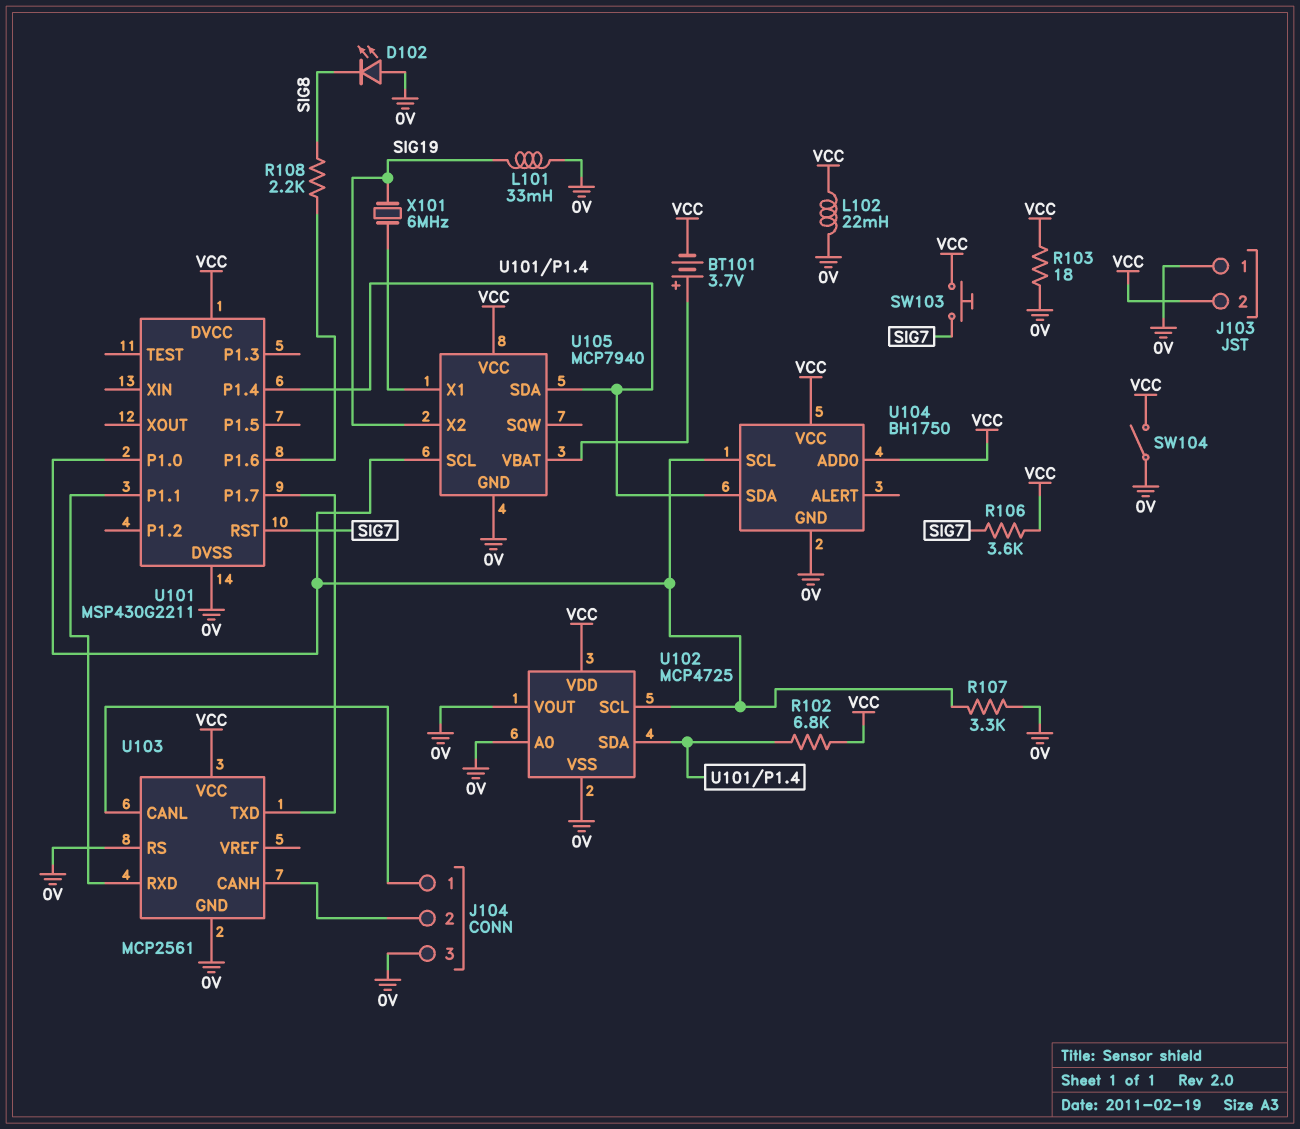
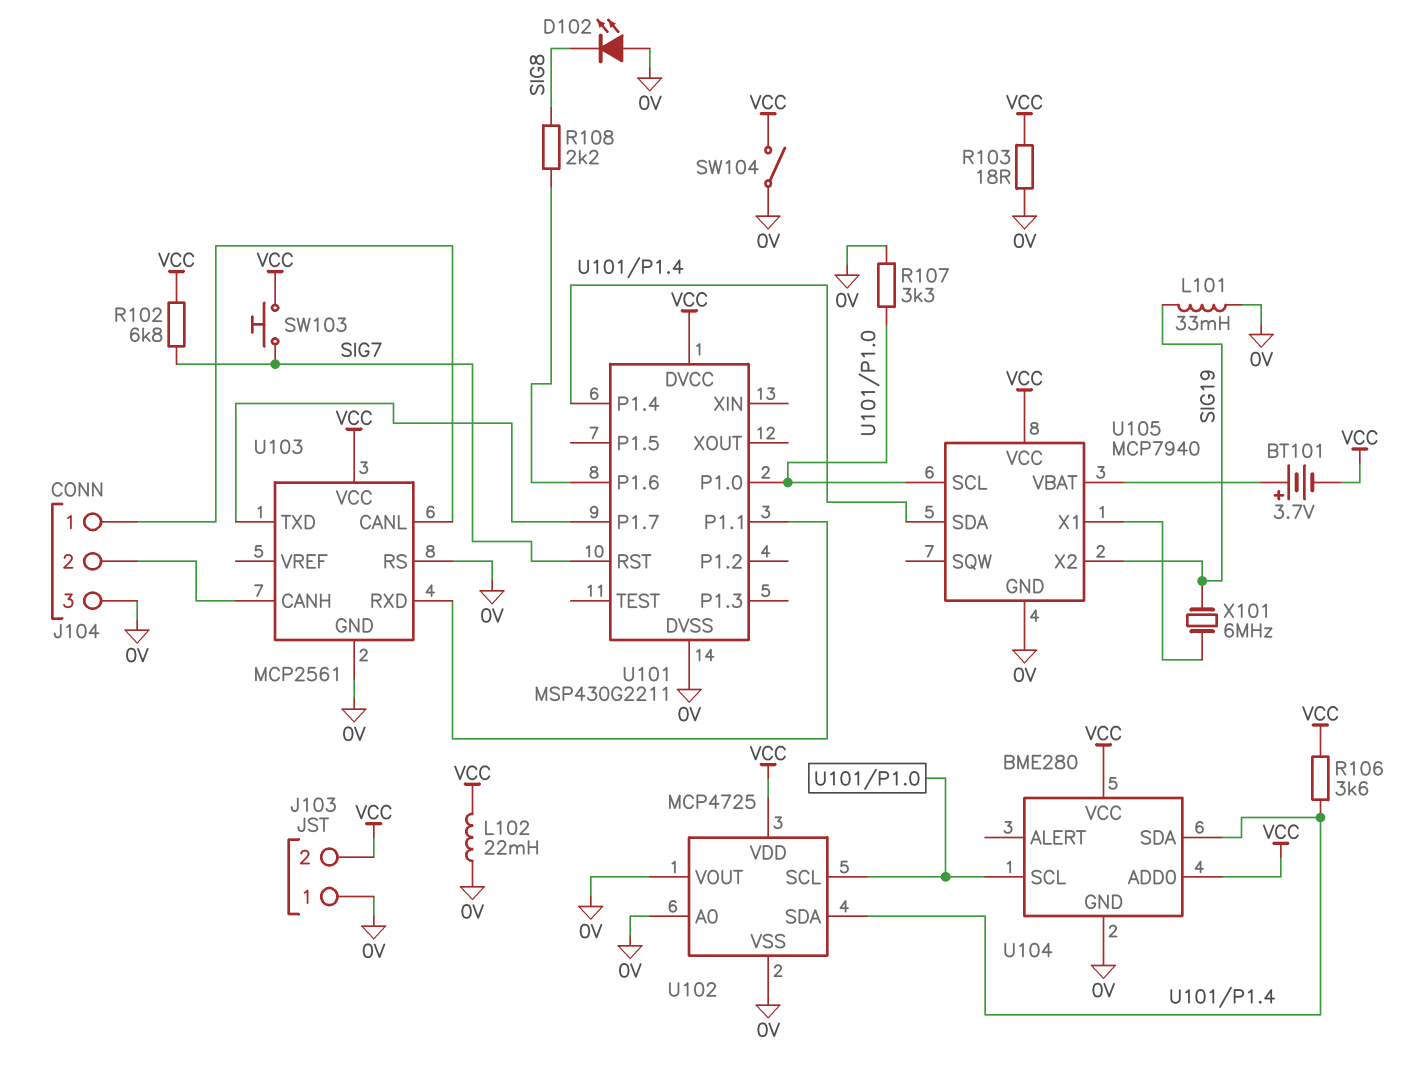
R102: 6.8k (U101/P1.4, VCC) -> 6.8k (SIG7, VCC)
R106: 3.6k (SIG7, VCC) -> 3.6k (U101/P1.4, VCC)
U104: BH1750 -> BME280

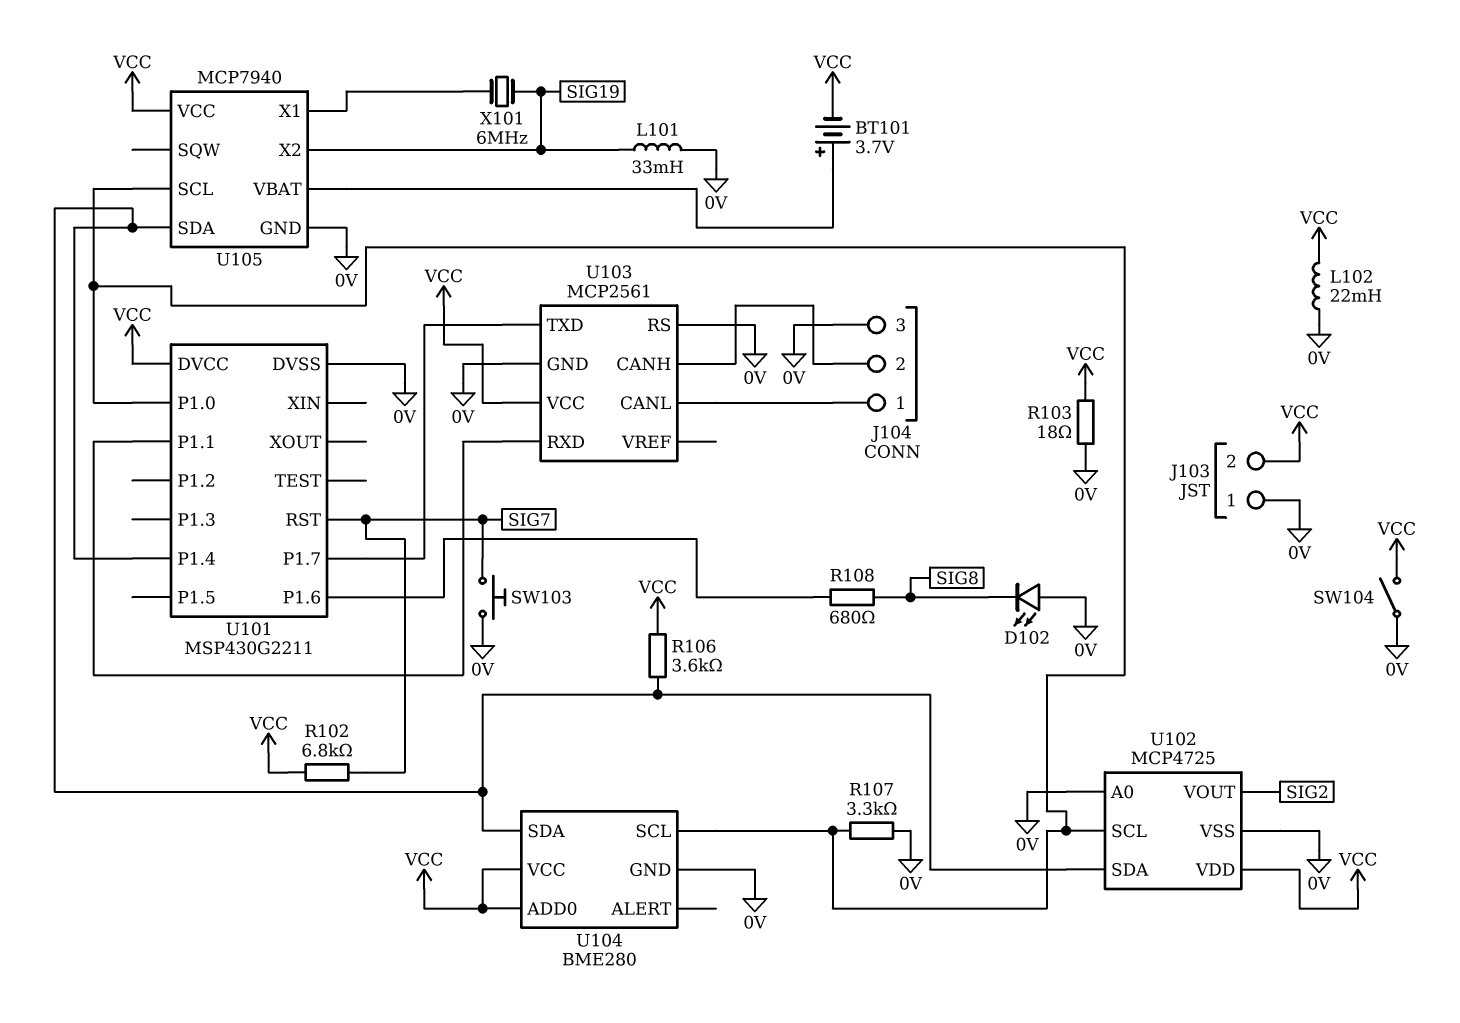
R108: 2.2k (SIG8, U101/P1.6) -> 680 (SIG8, U101/P1.6)
SW103: button (SIG7, VCC) -> button (0V, SIG7)
U102 pin VOUT: 0V -> SIG2

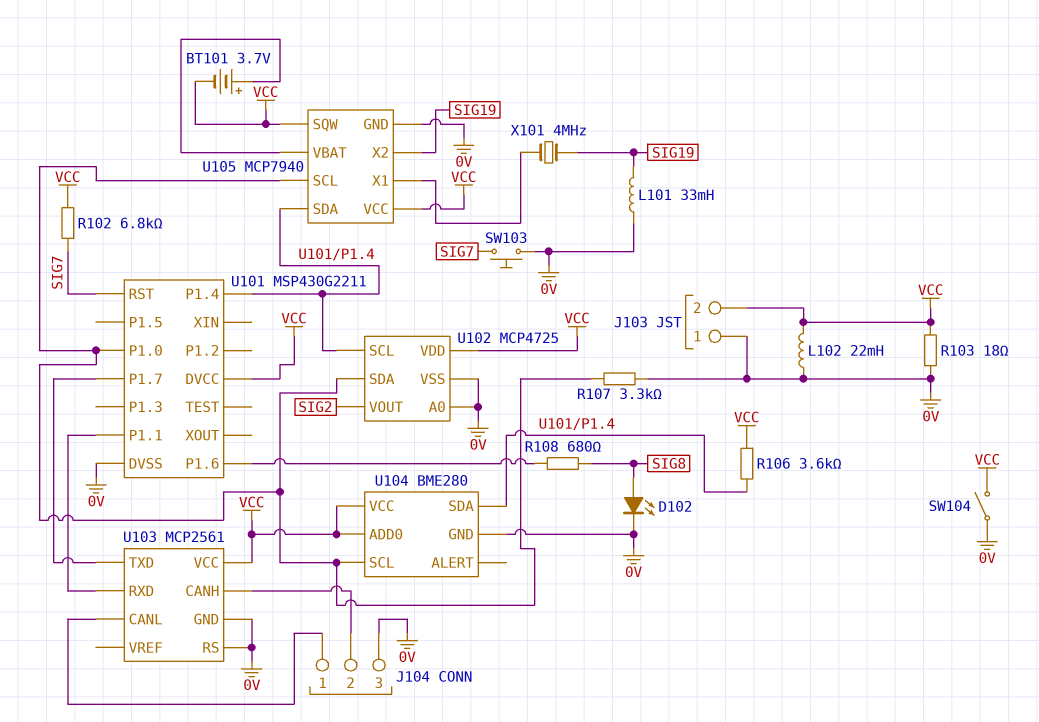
D102: LED (A 0V, K SIG8) -> LED (A SIG8, K 0V)
U102 pin SCL: U101/P1.0 -> U101/P1.4
U102 pin SDA: U101/P1.4 -> U101/P1.0
U105 pin SQW: none -> VCC
X101: 6MHz (SIG19, U105/X1) -> 4MHz (SIG19, U105/X1)

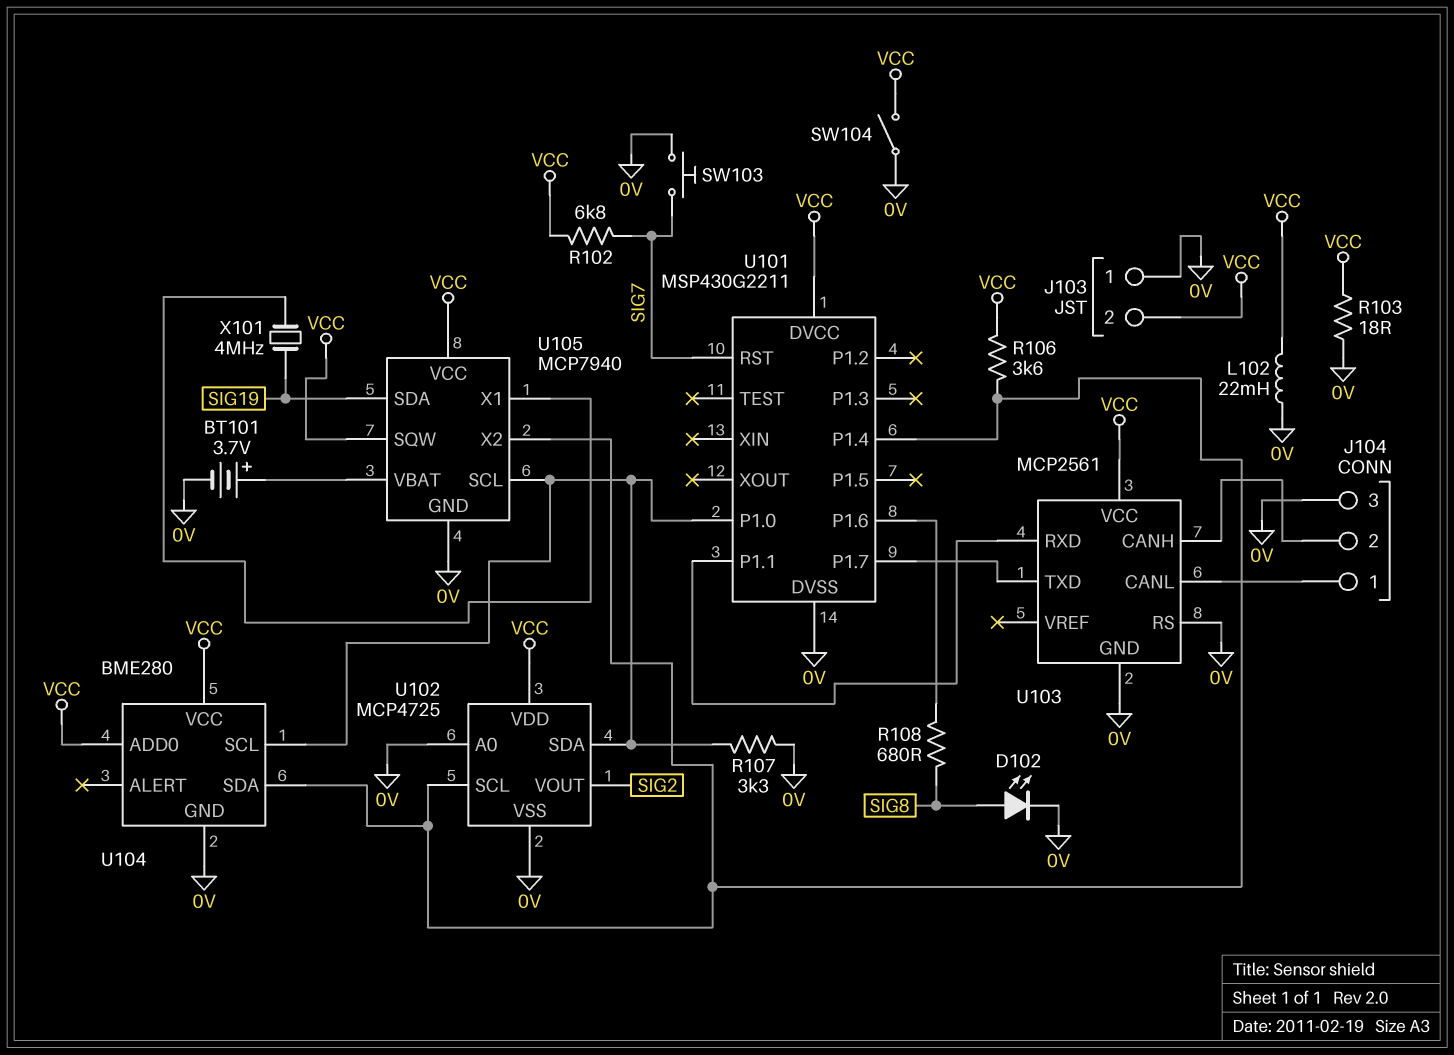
BT101: 3.7V (plus U105/VBAT, minus VCC) -> 3.7V (plus U105/VBAT, minus 0V)
L101: 33mH (0V, SIG19) -> none
U105 pin SDA: U101/P1.4 -> SIG19
U105 pin X2: SIG19 -> U101/P1.4

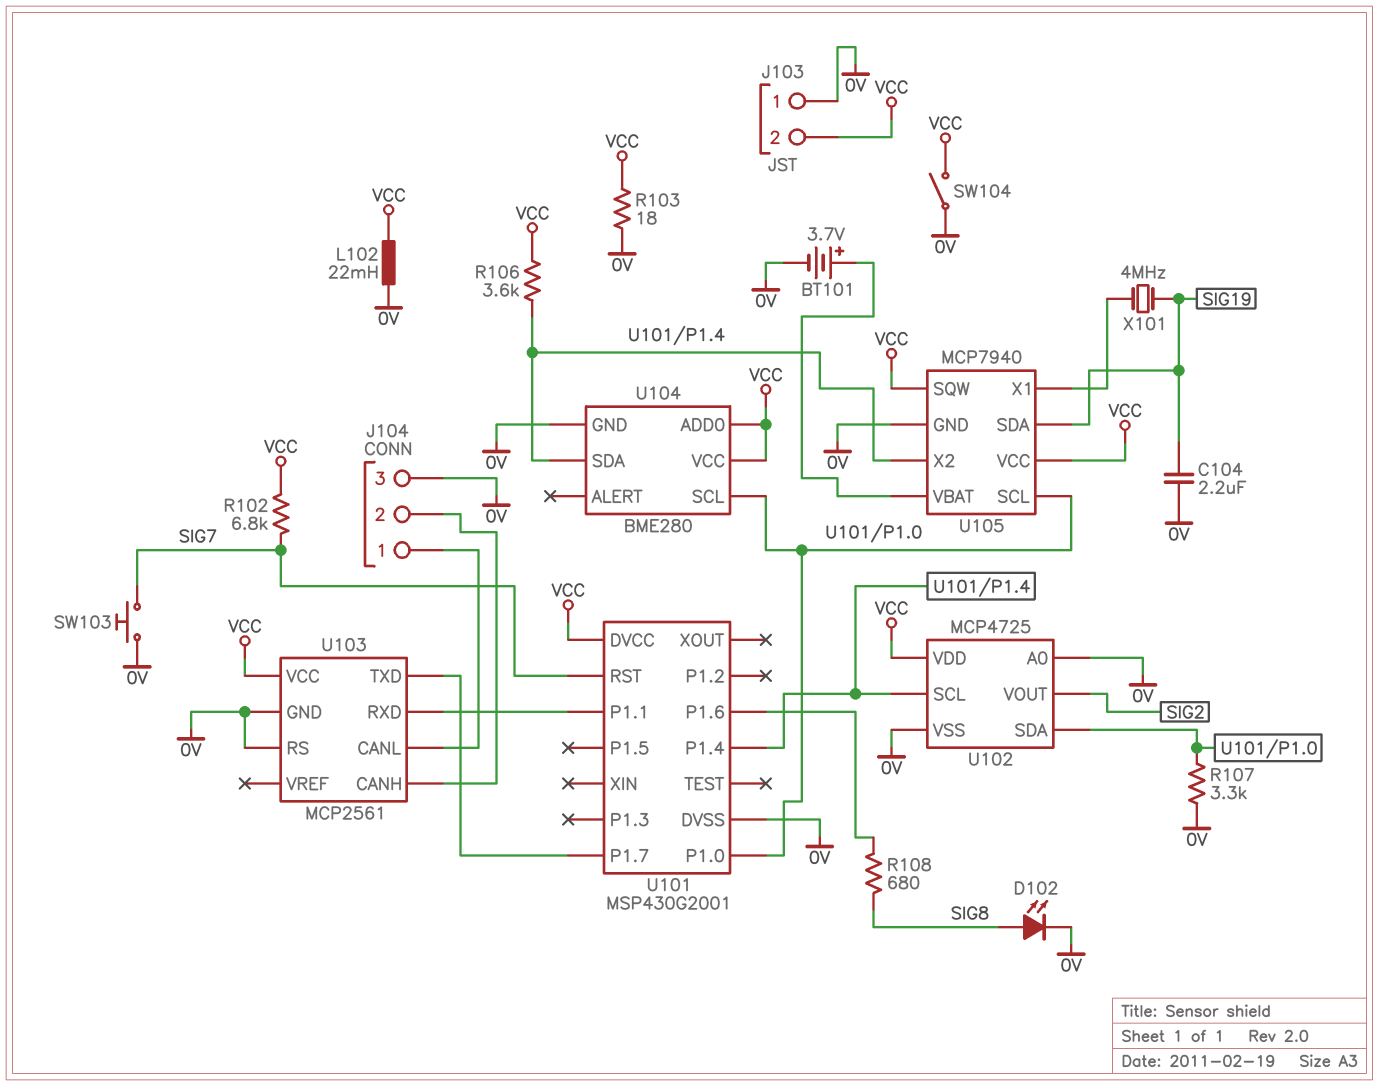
C104: none -> 2.2uF (0V, SIG19)
U101: MSP430G2211 -> MSP430G2001

